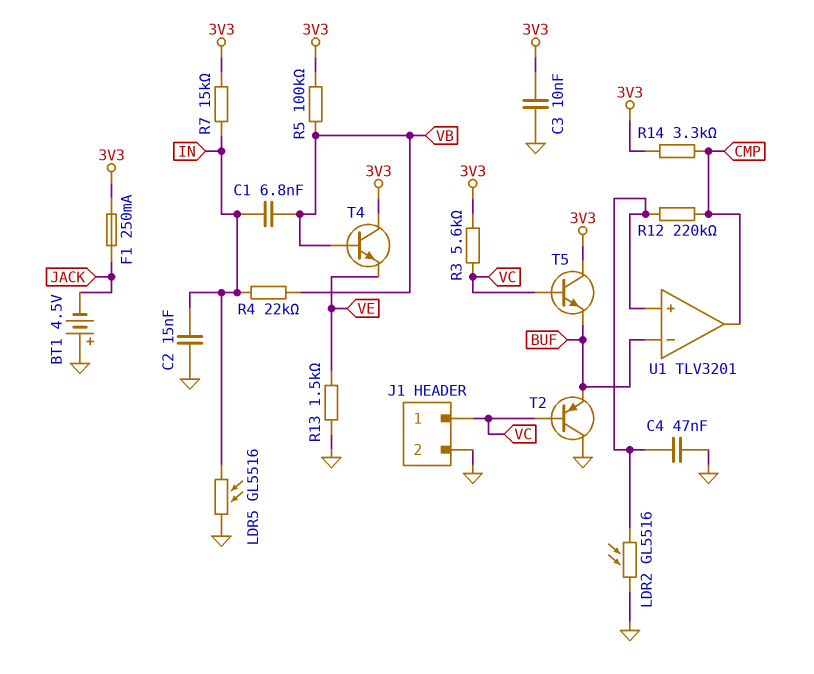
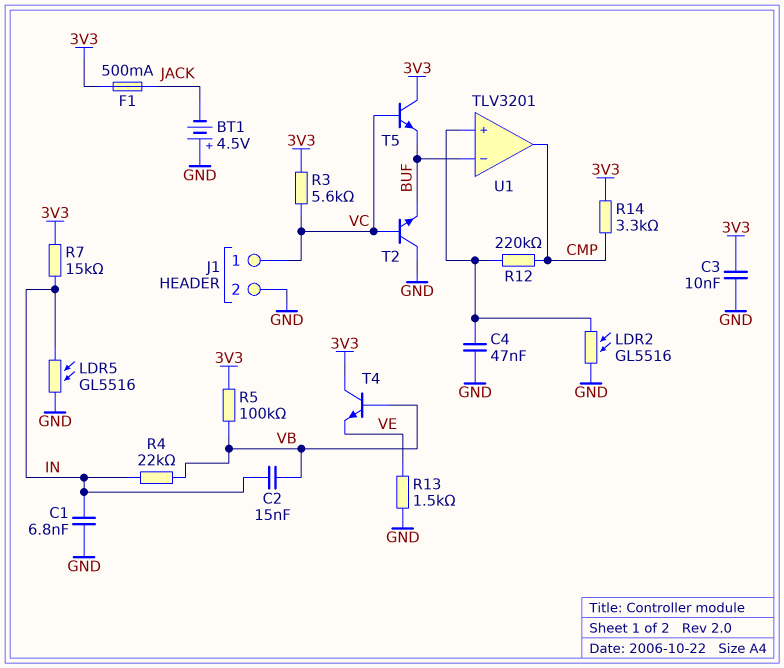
C1: 6.8nF (IN, VB) -> 6.8nF (GND, IN)
C2: 15nF (GND, IN) -> 15nF (IN, VB)
F1: 250mA (3V3, JACK) -> 500mA (3V3, JACK)
T2: PNP (B VC, C GND, E BUF) -> NPN (B VC, C GND, E BUF)

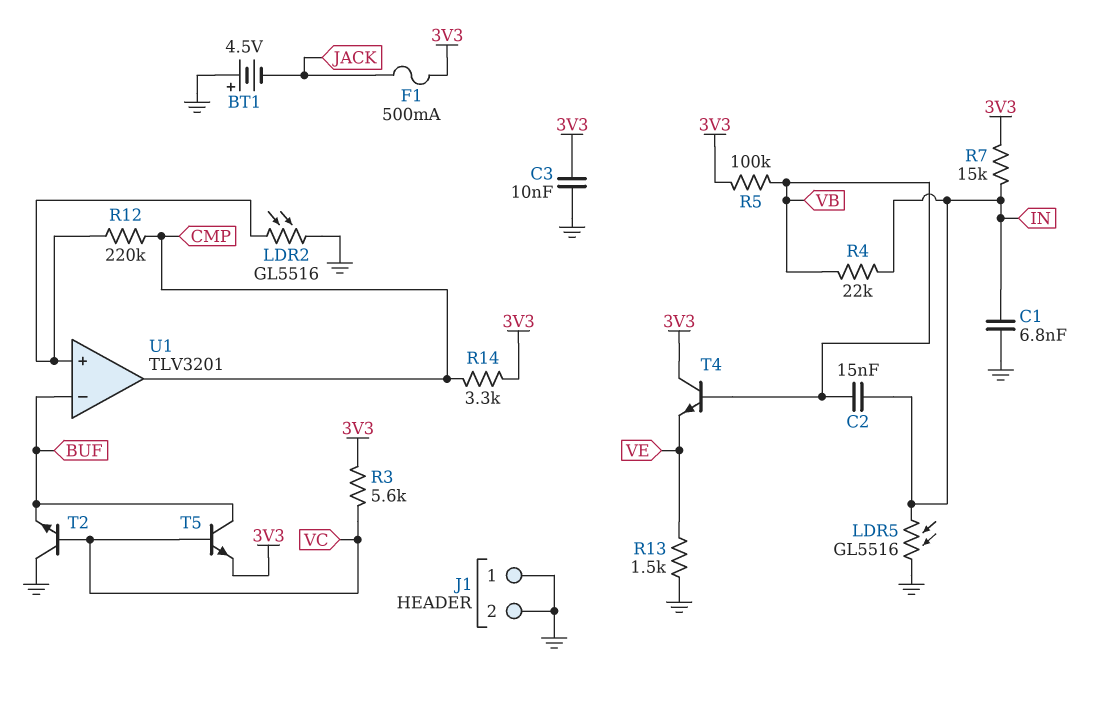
C4: 47nF (GND, U1/in+) -> none
J1 pin 1: VC -> GND
T5: NPN (B VC, C 3V3, E BUF) -> NPN (B VC, C BUF, E 3V3)

